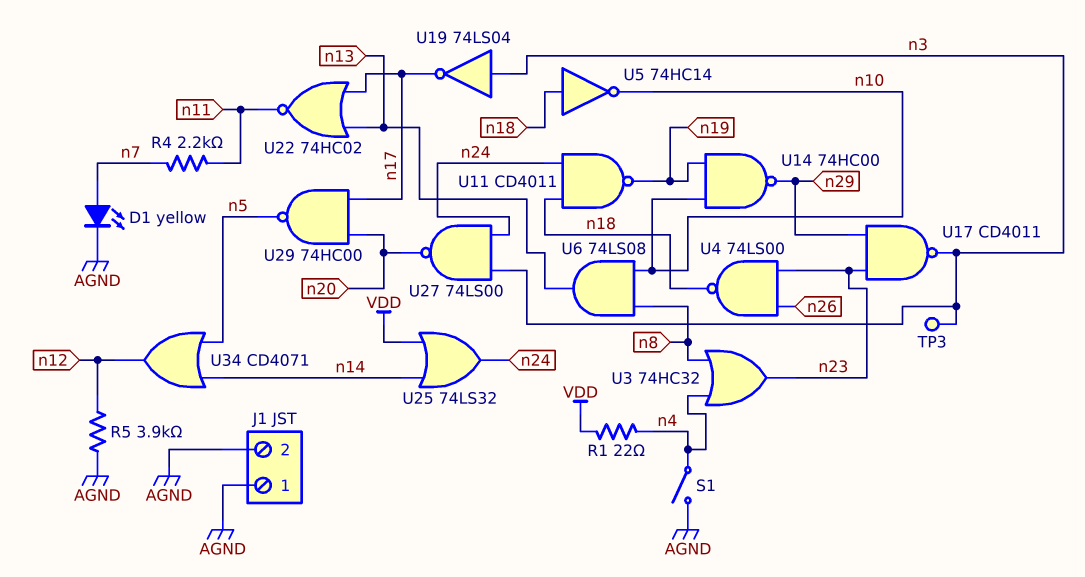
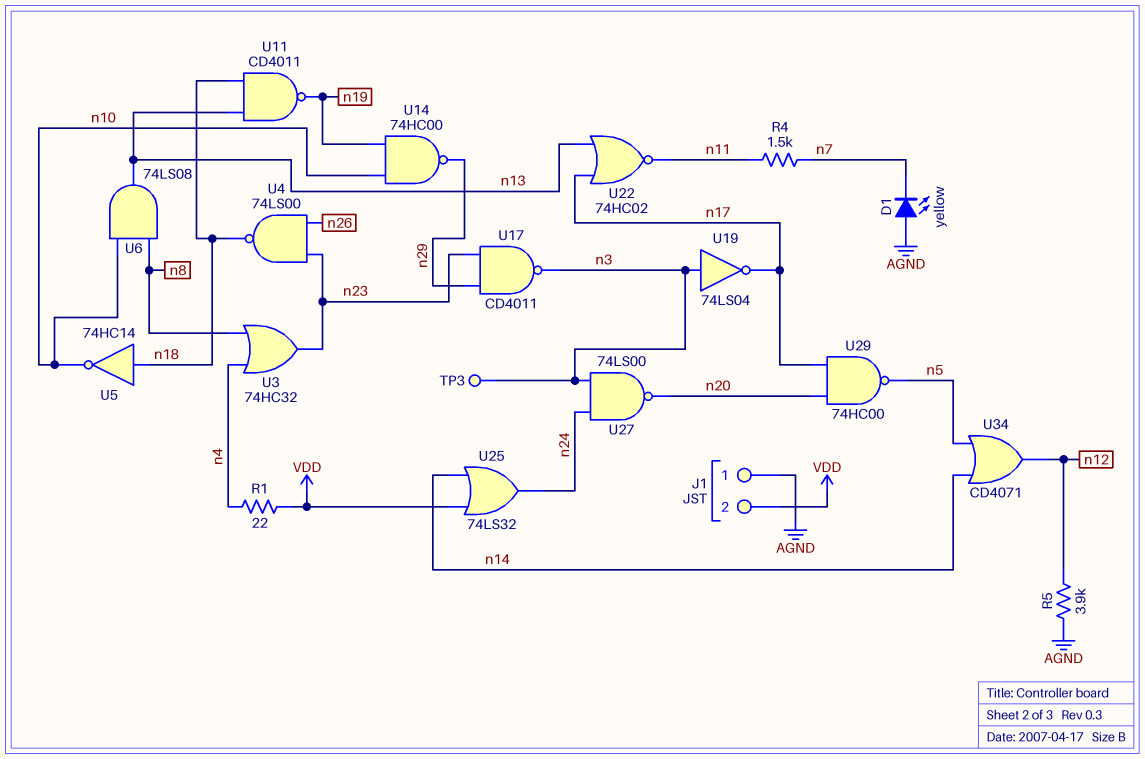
D1: LED yellow (A n7, K AGND) -> LED yellow (A AGND, K n7)
J1 pin 2: AGND -> VDD
R4: 2.2k (n7, n11) -> 1.5k (n7, n11)
S1: switch (AGND, n4) -> none
U11: NAND CD4011 (in n18, in n24, out n19) -> NAND CD4011 (in n13, in n18, out n19)

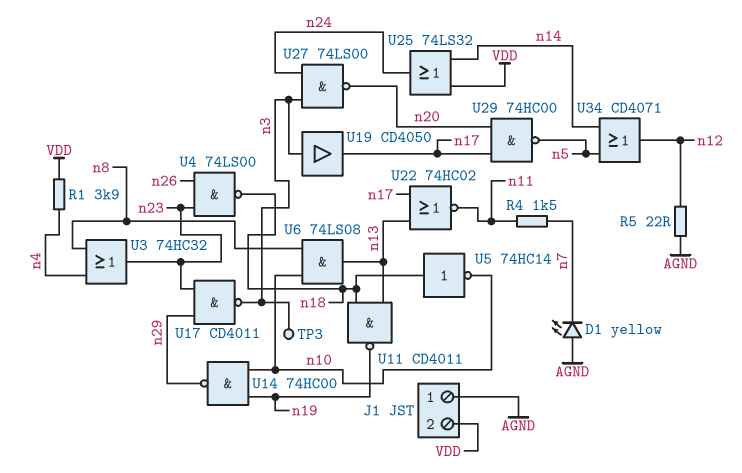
R1: 22 (VDD, n4) -> 3.9k (VDD, n4)
R5: 3.9k (AGND, n12) -> 22 (AGND, n12)
U19: NOT 74LS04 (in n3, out n17) -> buffer CD4050 (in n3, out n17)

